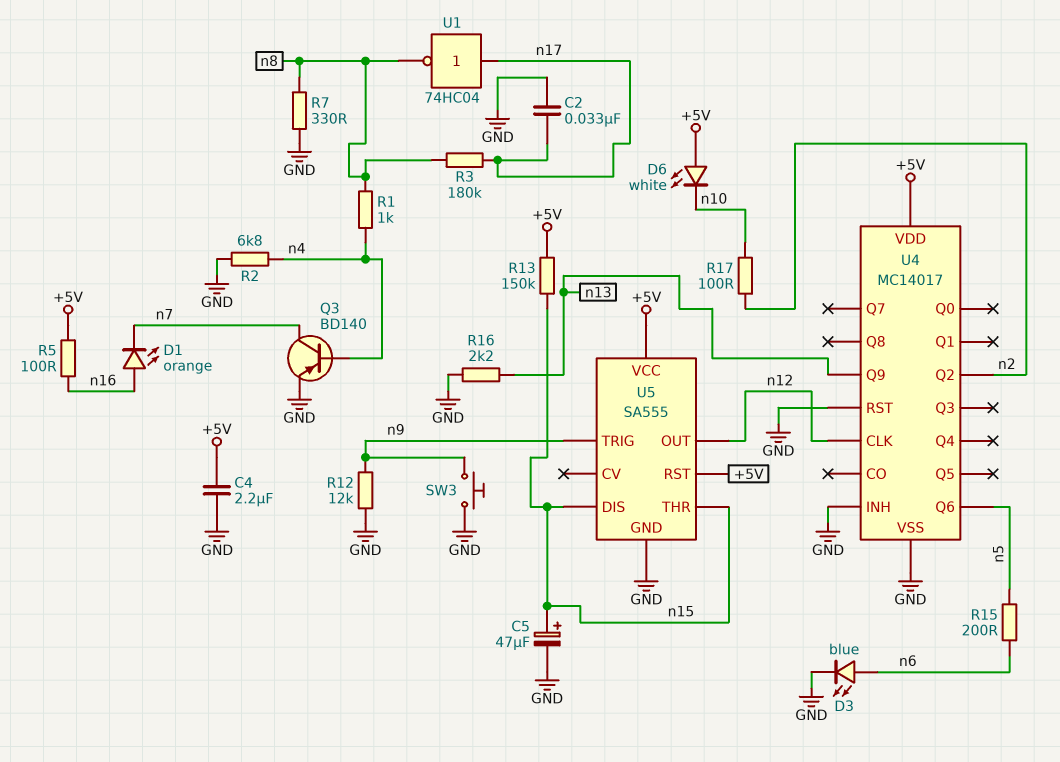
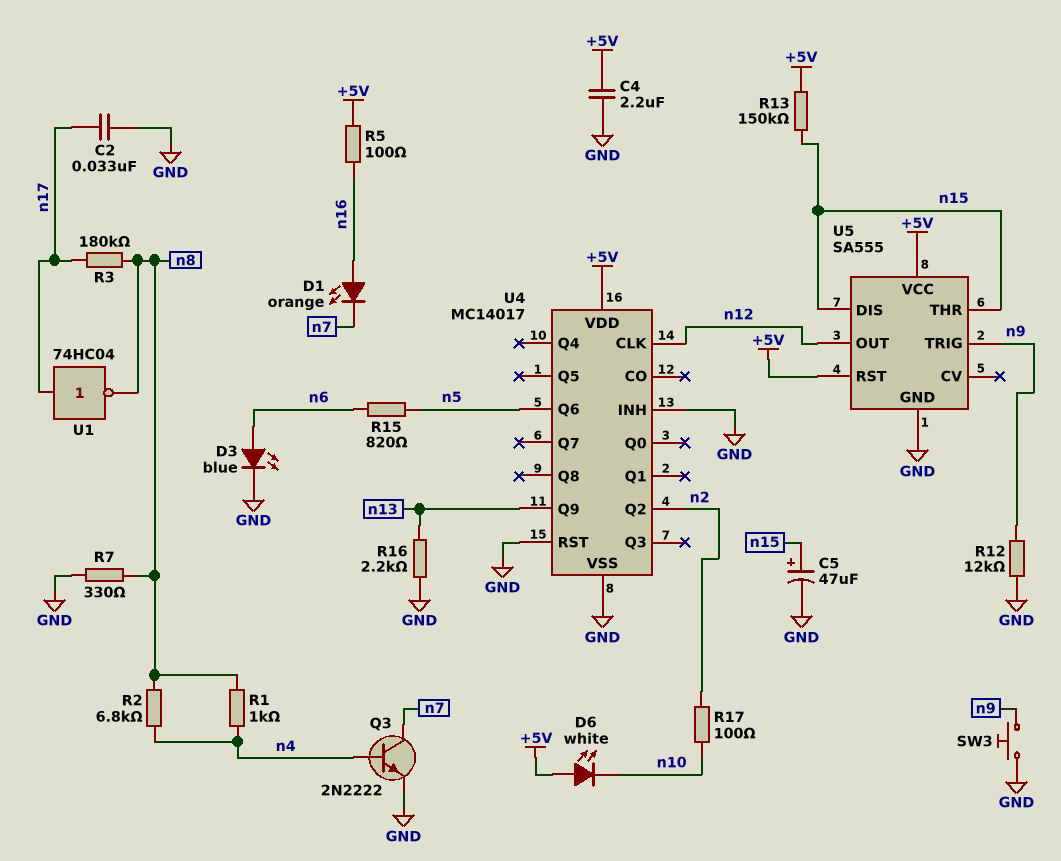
Q3: PNP BD140 (B n4, C n7, E GND) -> NPN 2N2222 (B n4, C n7, E GND)
R2: 6.8k (GND, n4) -> 6.8k (n4, n8)
R15: 200 (n5, n6) -> 820 (n5, n6)

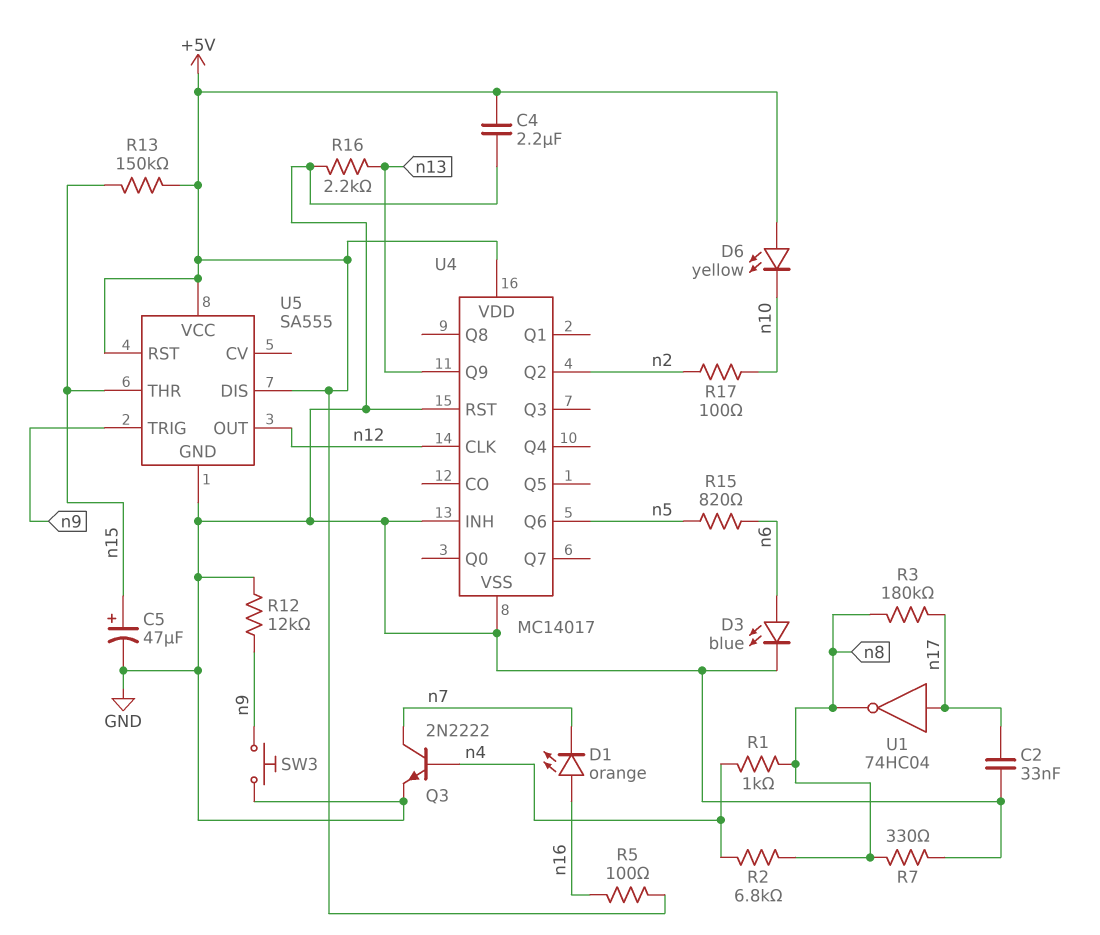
D6: LED white (A +5V, K n10) -> LED yellow (A +5V, K n10)
U5 pin DIS: n15 -> +5V

